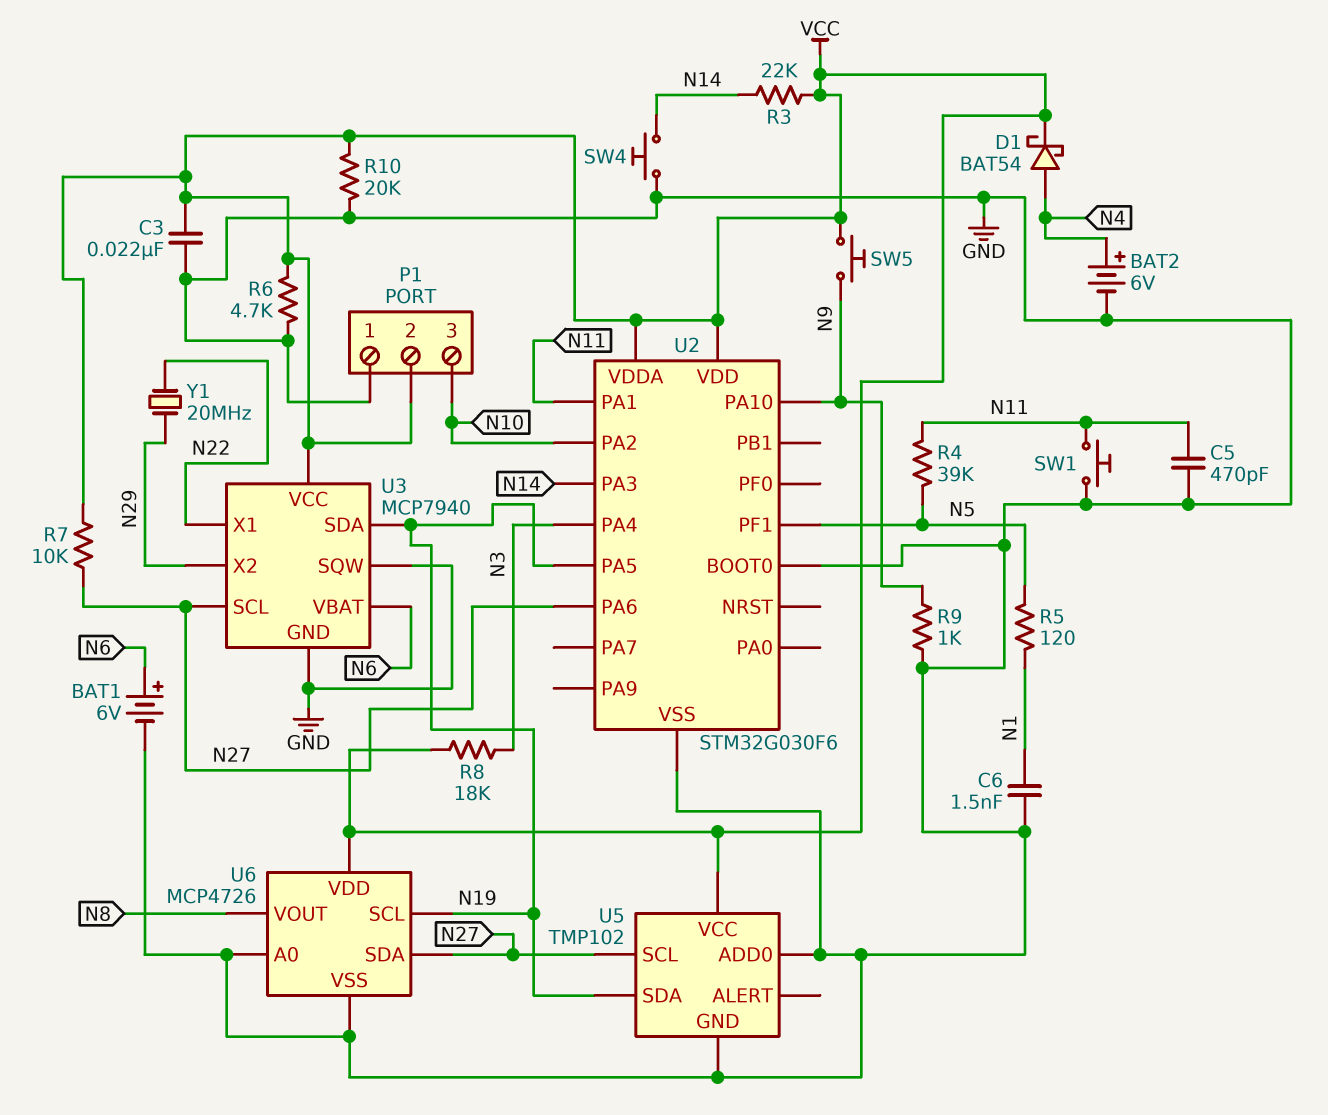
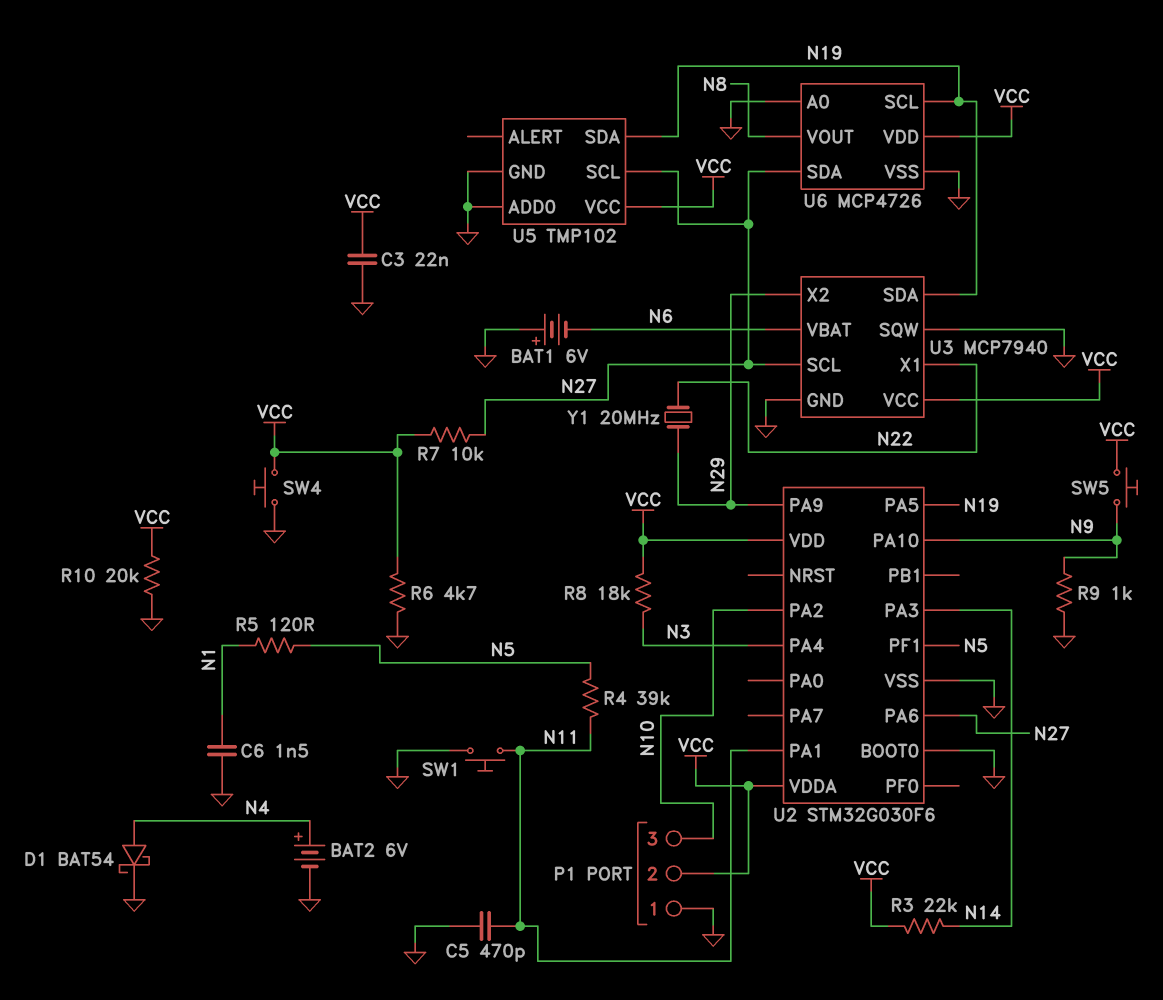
BAT1: 6V (plus N6, minus GND) -> 6V (plus GND, minus N6)
D1: schottky BAT54 (A N4, K VCC) -> schottky BAT54 (A N4, K GND)
SW4: button (GND, N14) -> button (GND, VCC)
U2 pin PA9: none -> N29

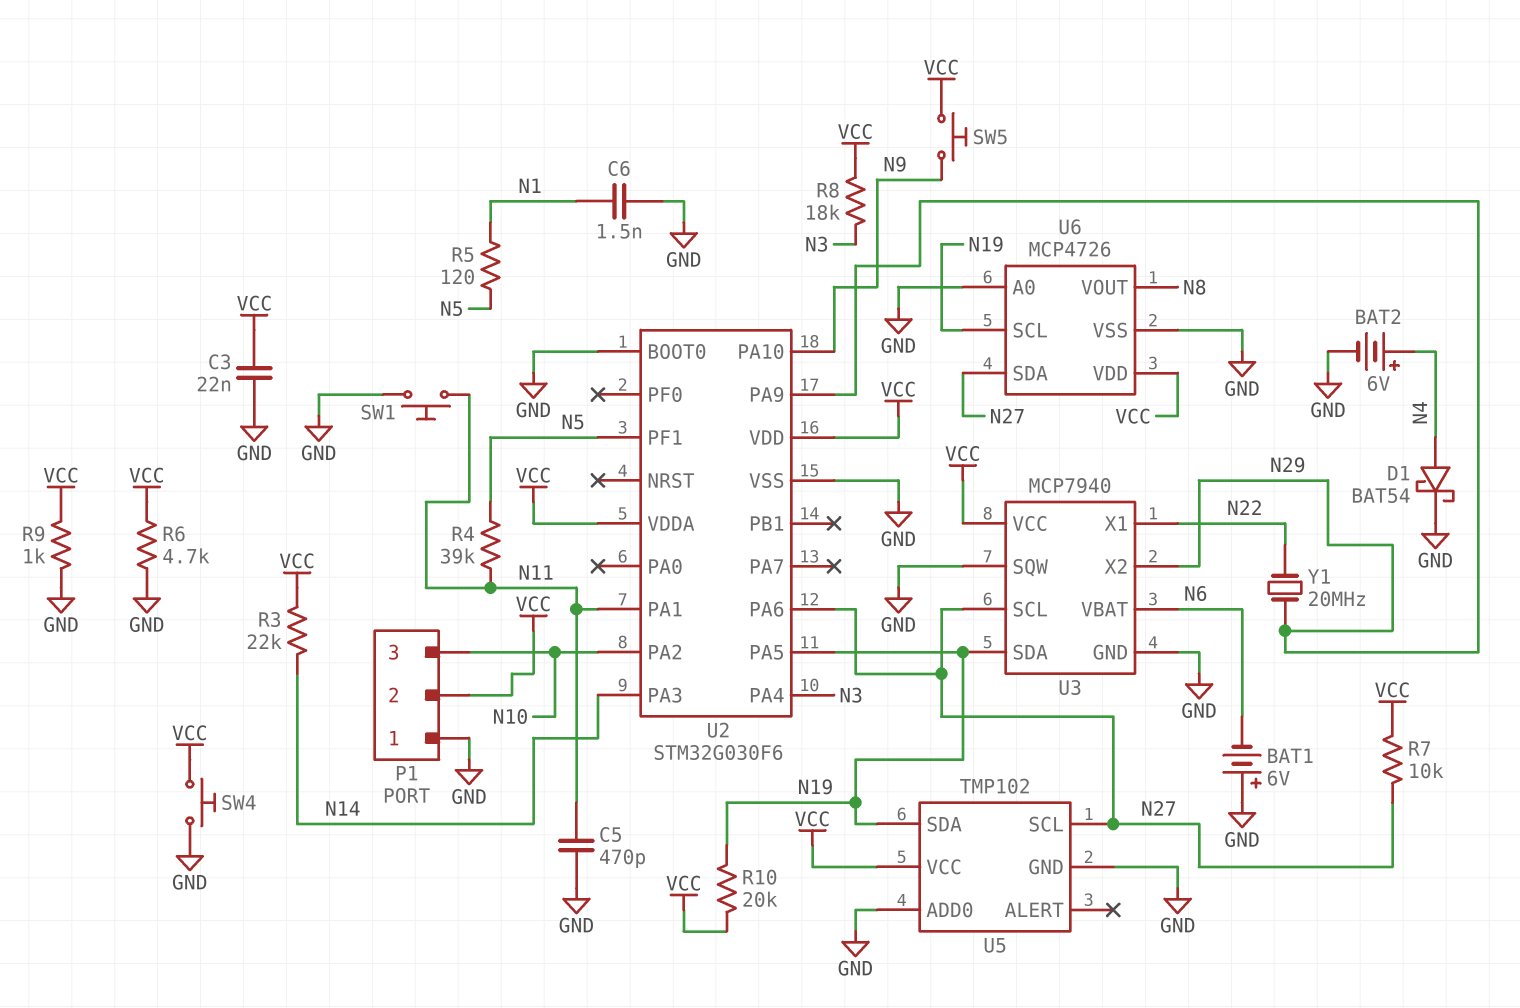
R9: 1k (GND, N9) -> 1k (GND, VCC)
R10: 20k (GND, VCC) -> 20k (N19, VCC)

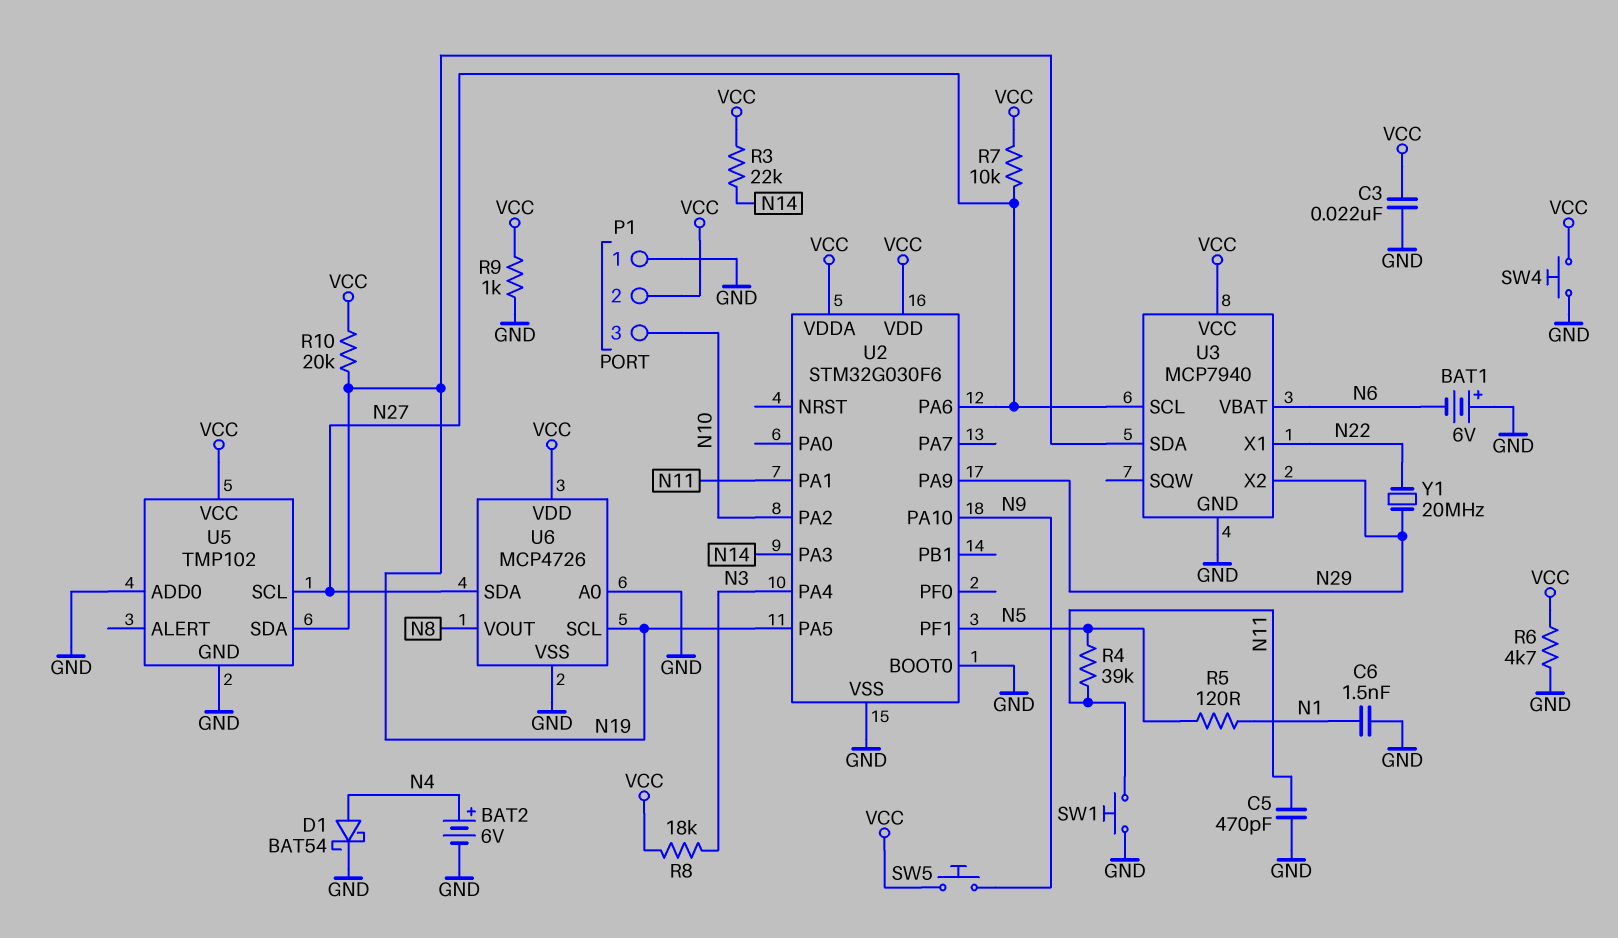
U3 pin SQW: GND -> none

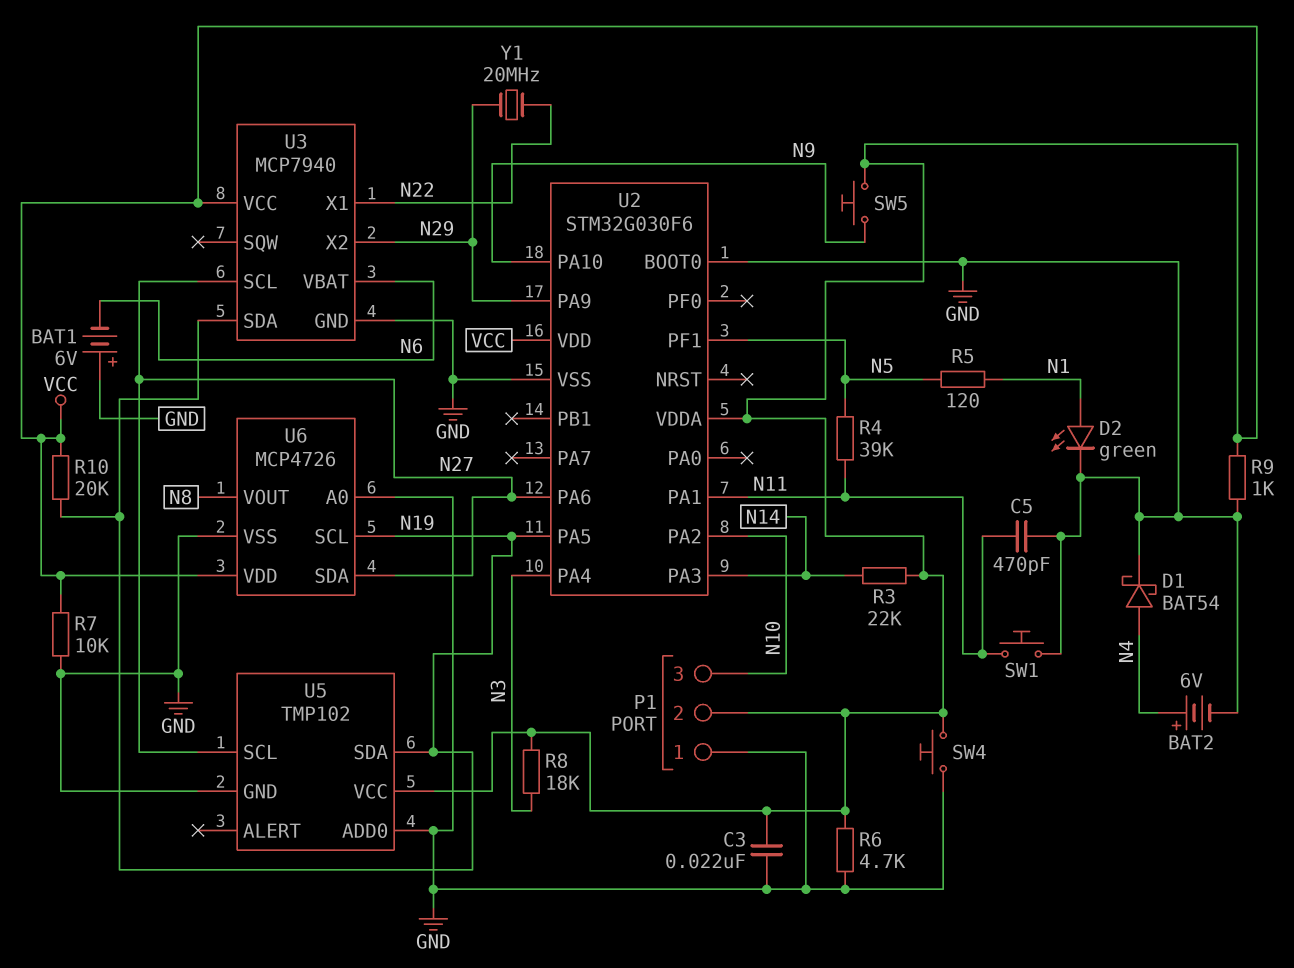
C6: 1.5nF (GND, N1) -> none
D2: none -> LED green (A N1, K GND)
R7: 10k (N27, VCC) -> 10k (GND, VCC)

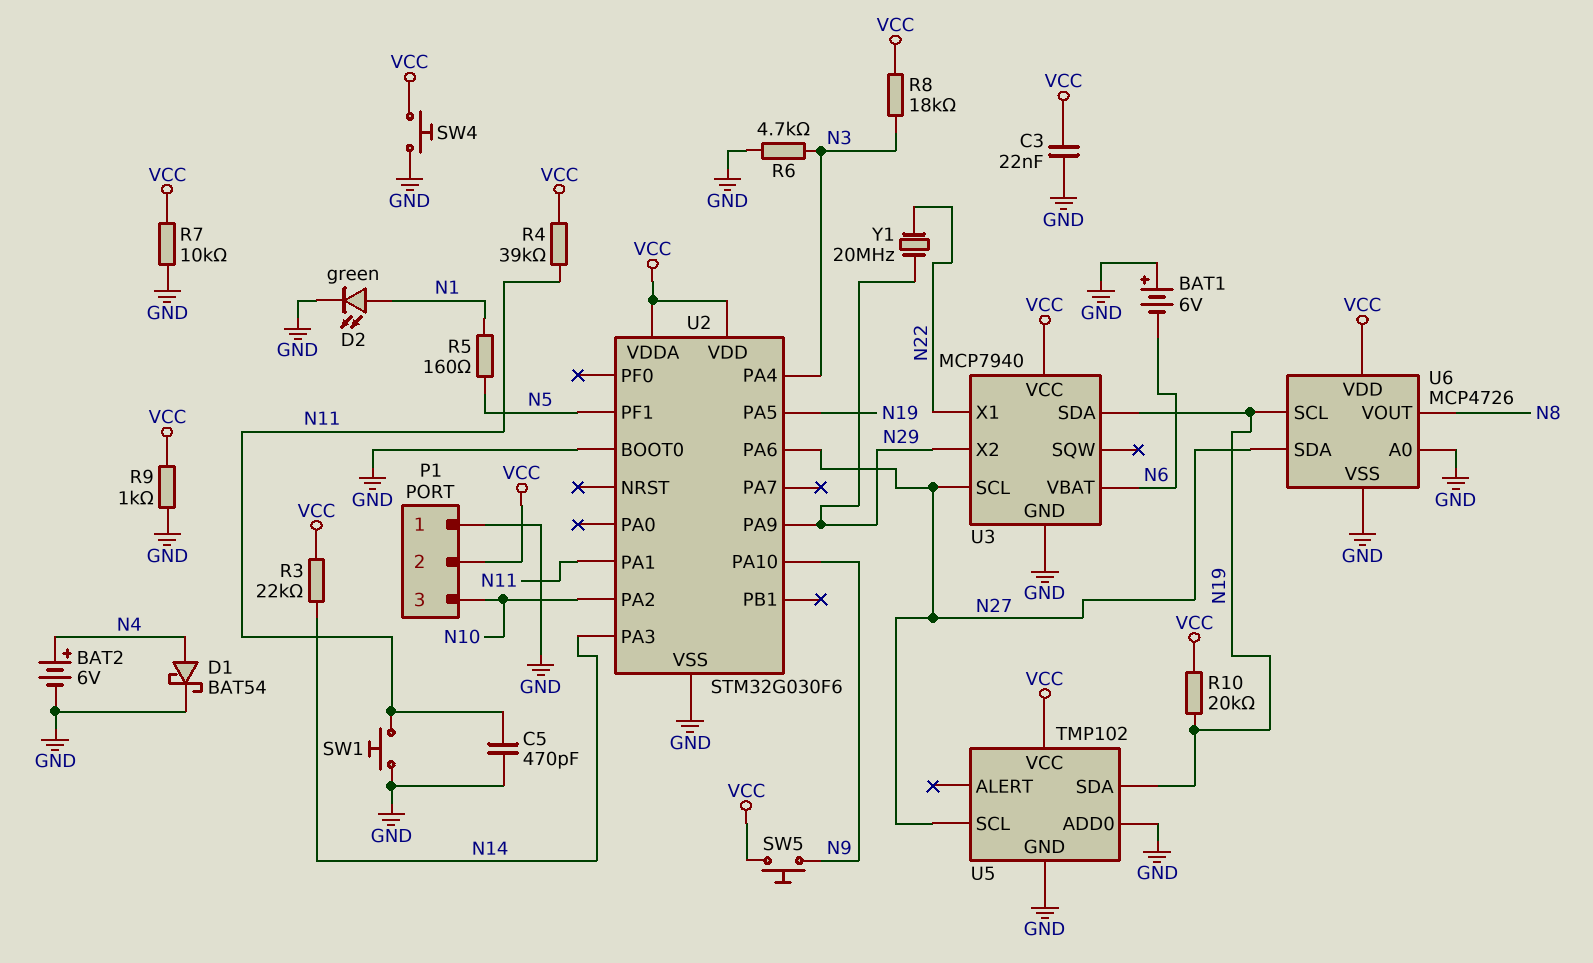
R4: 39k (N5, N11) -> 39k (N11, VCC)
R5: 120 (N1, N5) -> 160 (N1, N5)
R6: 4.7k (GND, VCC) -> 4.7k (GND, N3)

